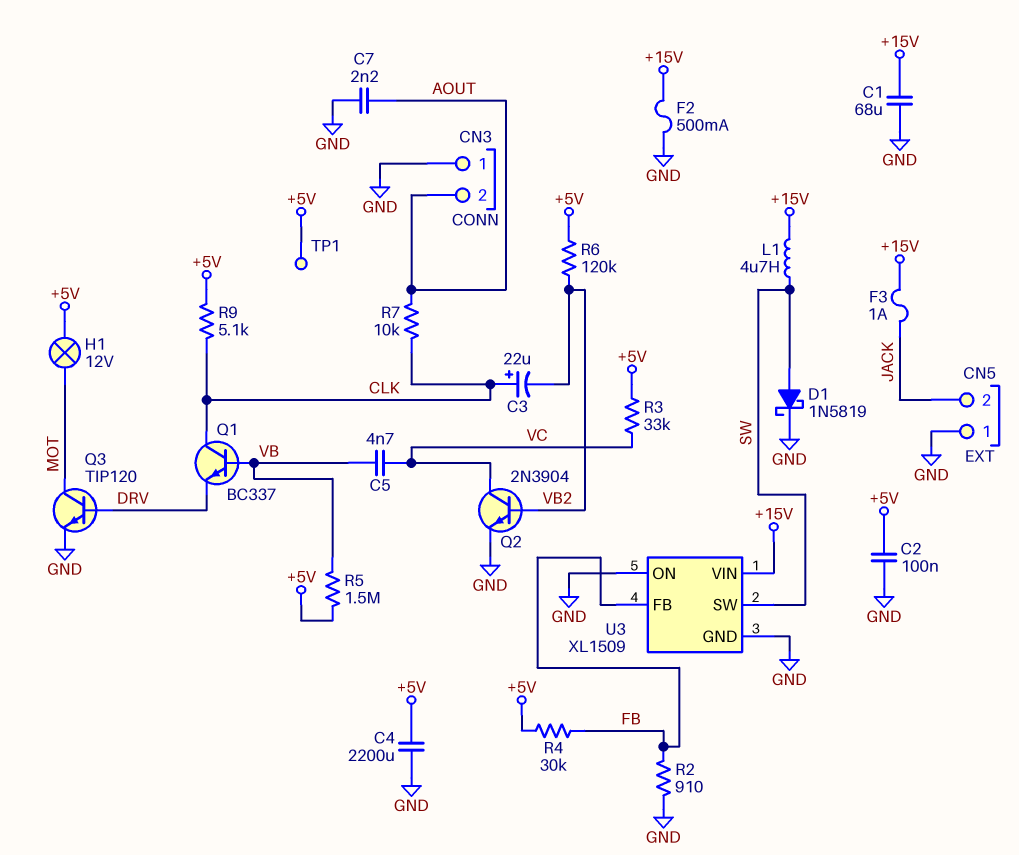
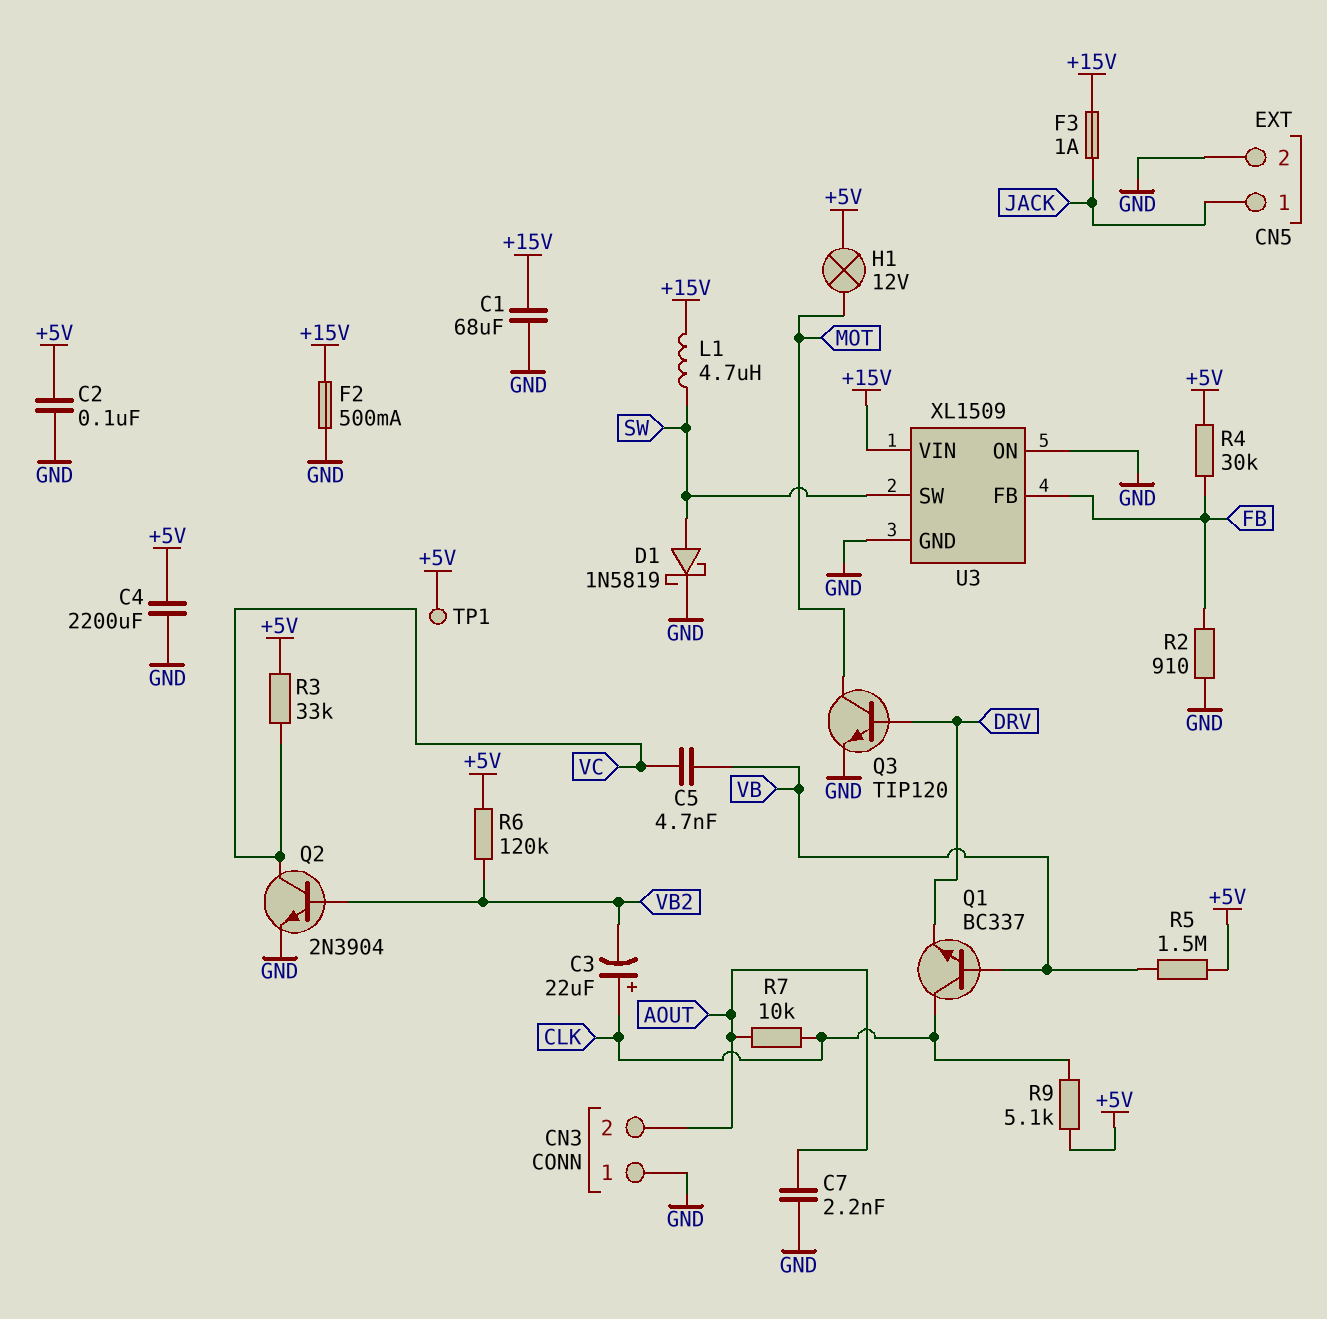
CN5 pin 1: GND -> JACK
CN5 pin 2: JACK -> GND

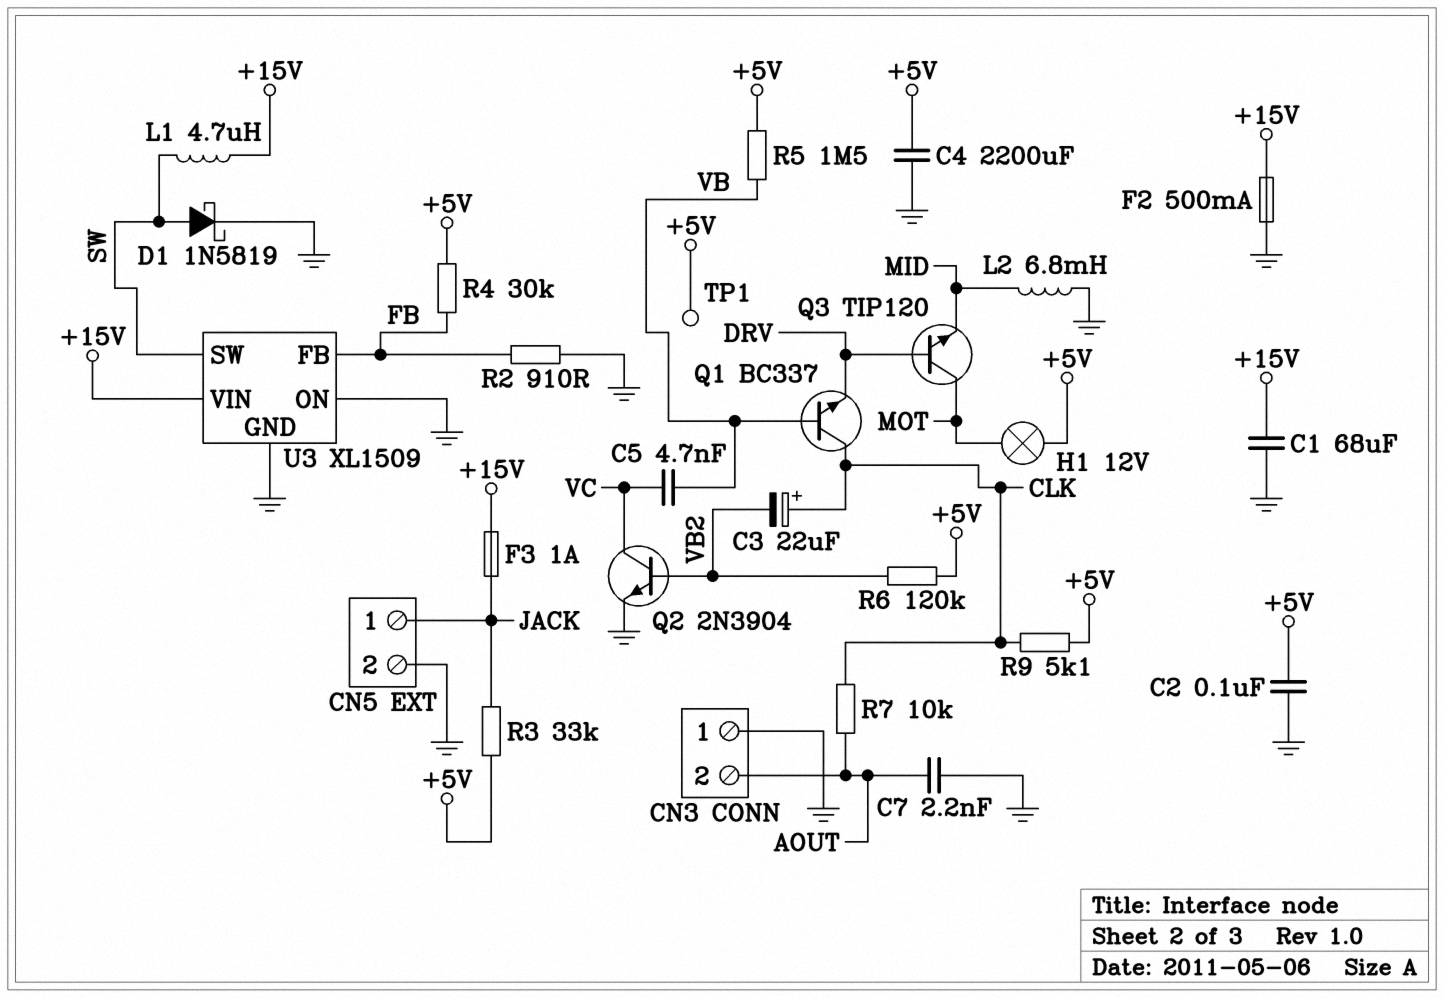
L2: none -> 6.8mH (GND, MID)
Q3: NPN TIP120 (B DRV, C MOT, E GND) -> NPN TIP120 (B DRV, C MOT, E MID)
R3: 33k (+5V, VC) -> 33k (+5V, JACK)

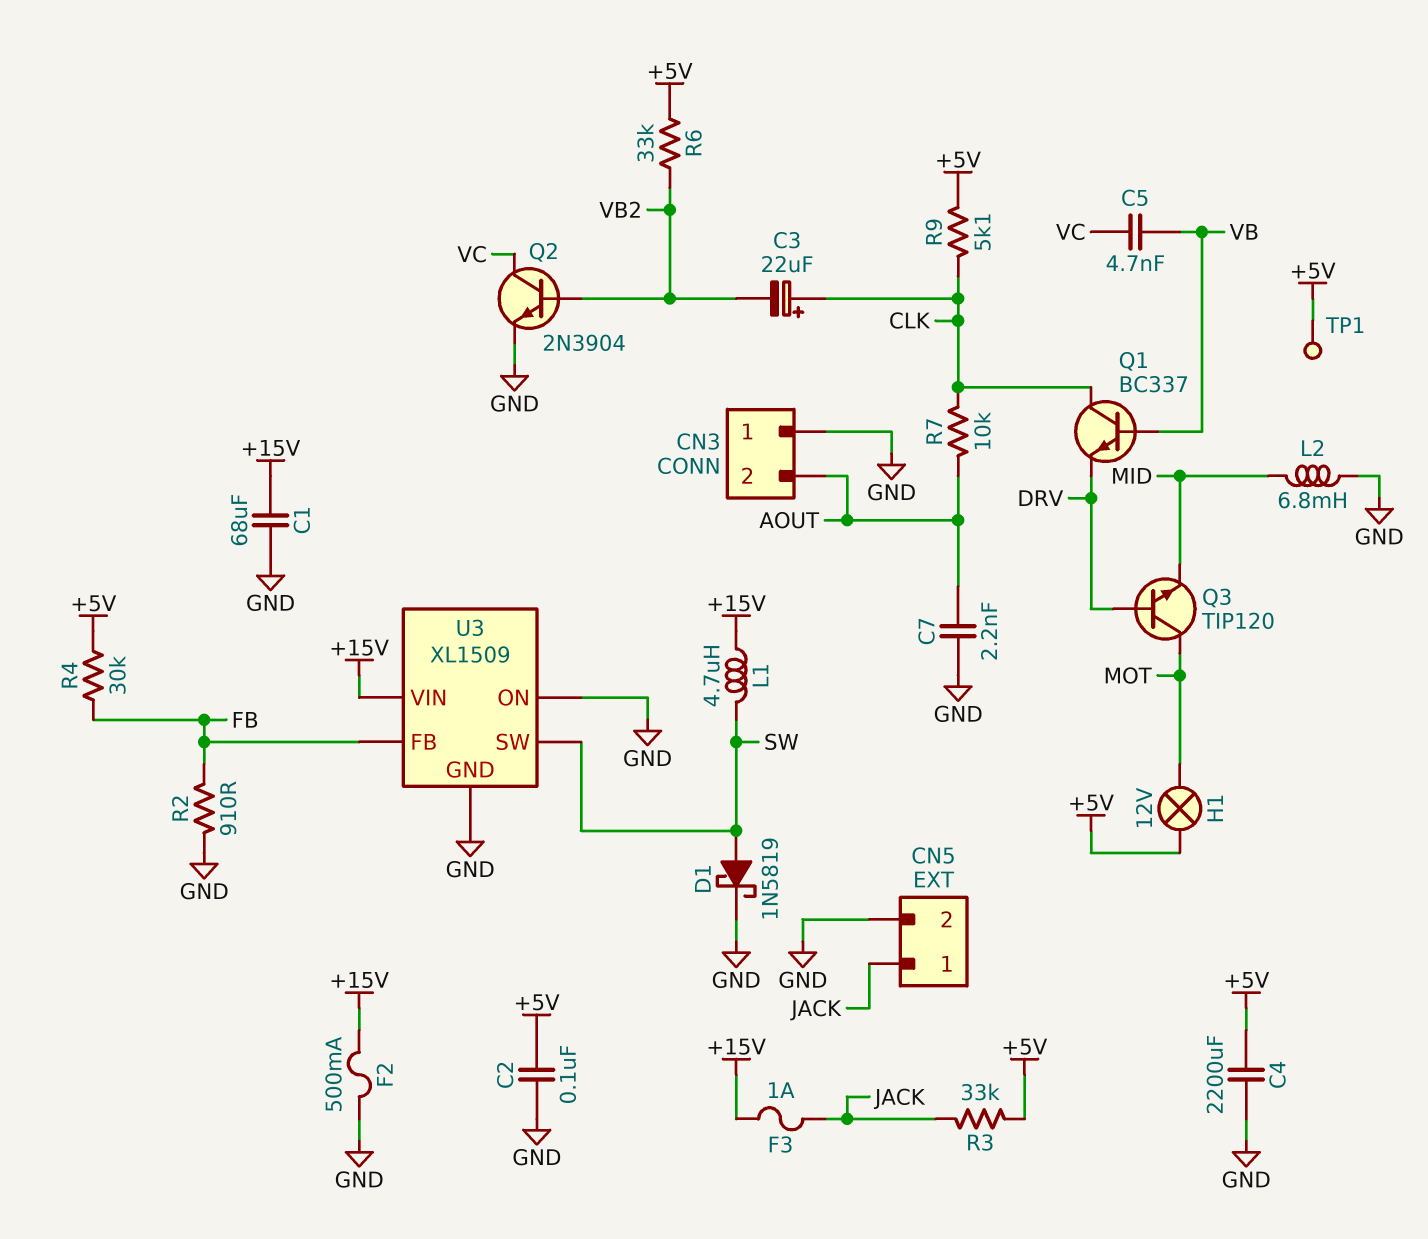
R5: 1.5M (+5V, VB) -> none
R6: 120k (+5V, VB2) -> 33k (+5V, VB2)

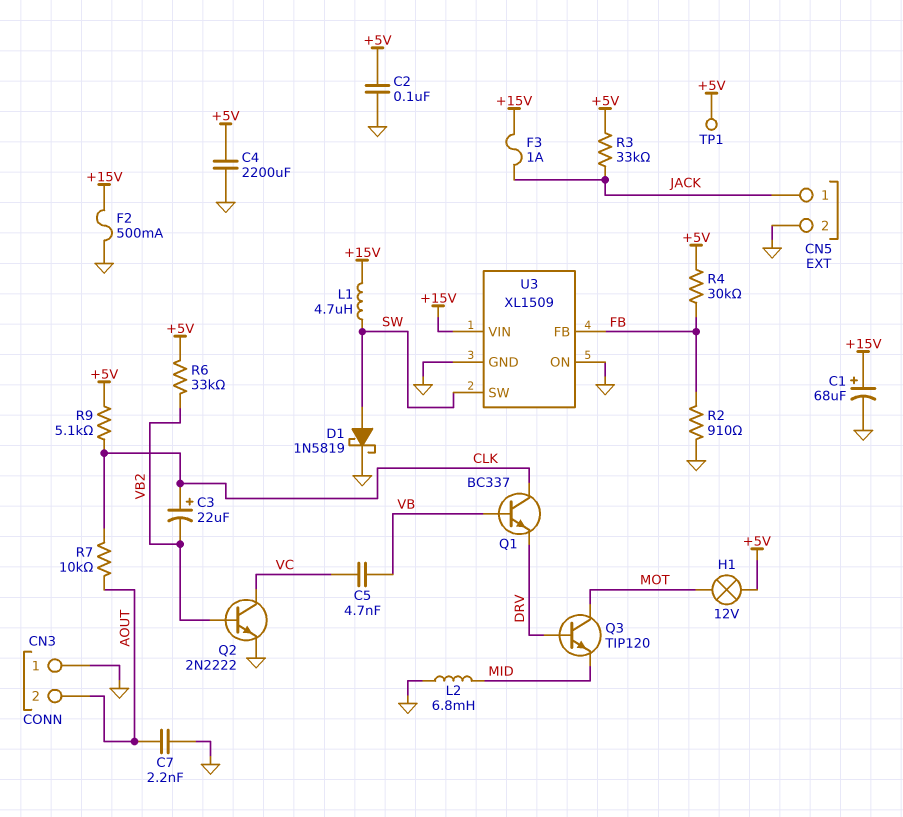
C1: 68uF (+15V, GND) -> 68uF (plus +15V, minus GND)
Q2: NPN 2N3904 (B VB2, C VC, E GND) -> NPN 2N2222 (B VB2, C VC, E GND)

